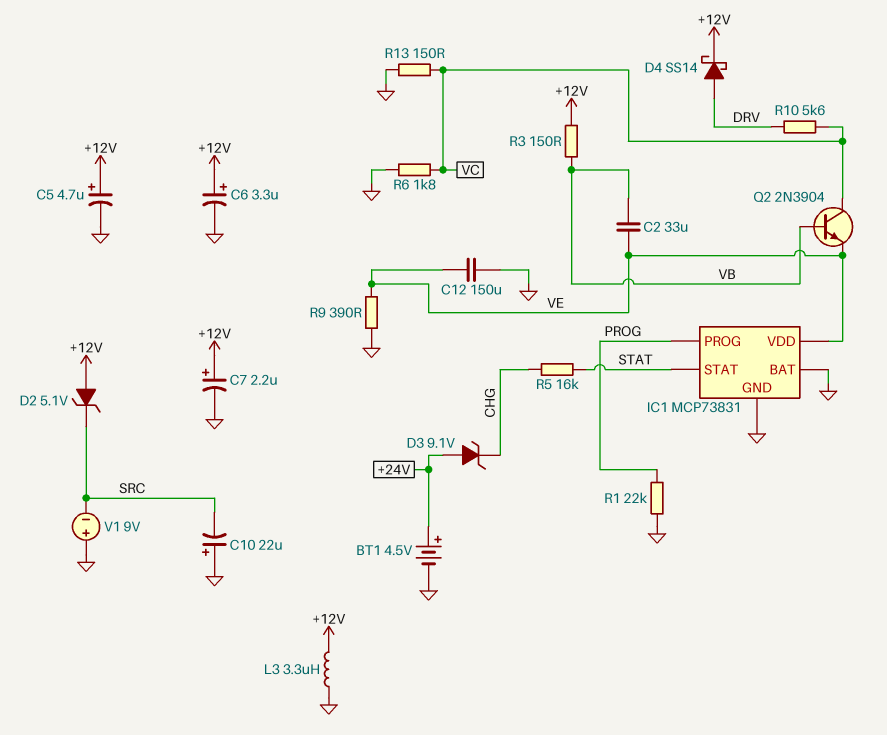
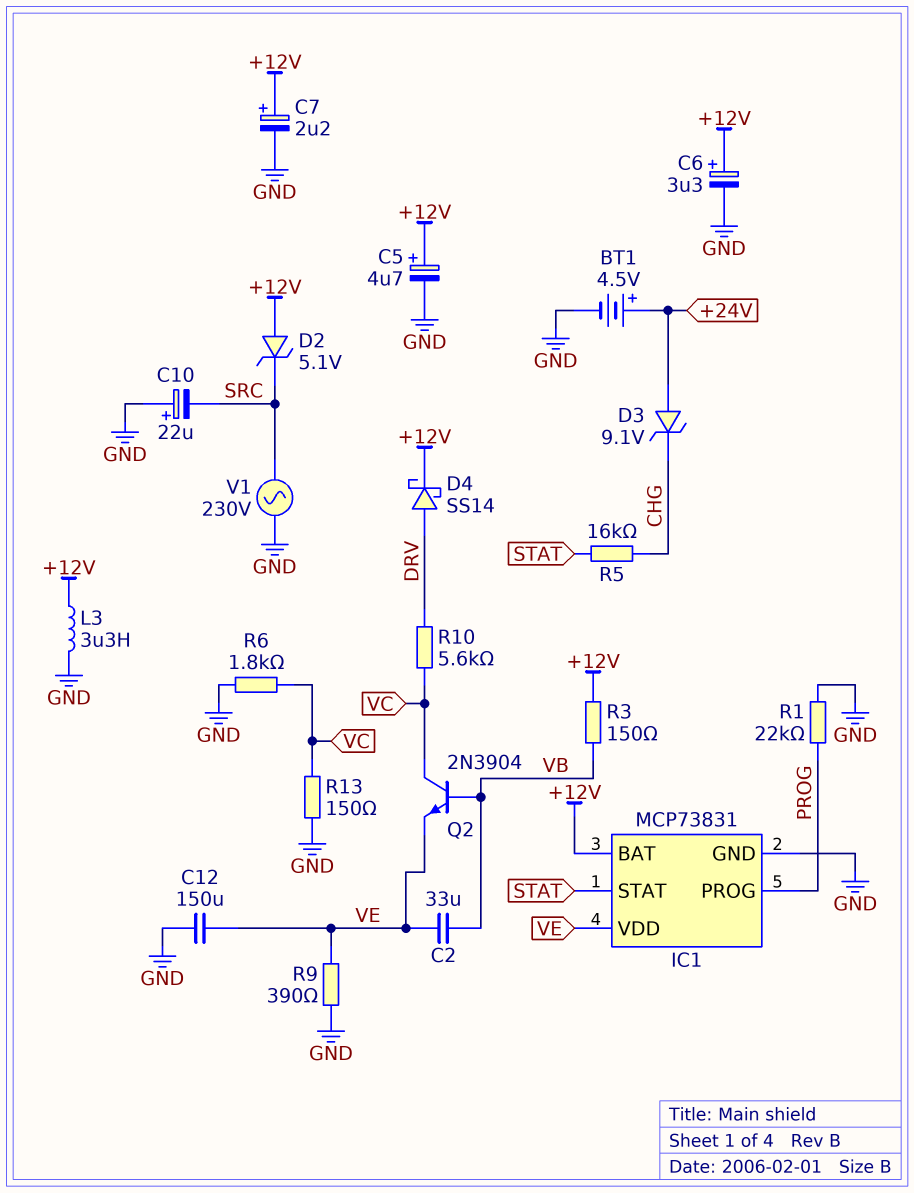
IC1 pin BAT: GND -> +12V
V1: 9V (plus GND, minus SRC) -> AC 230V (GND, SRC)

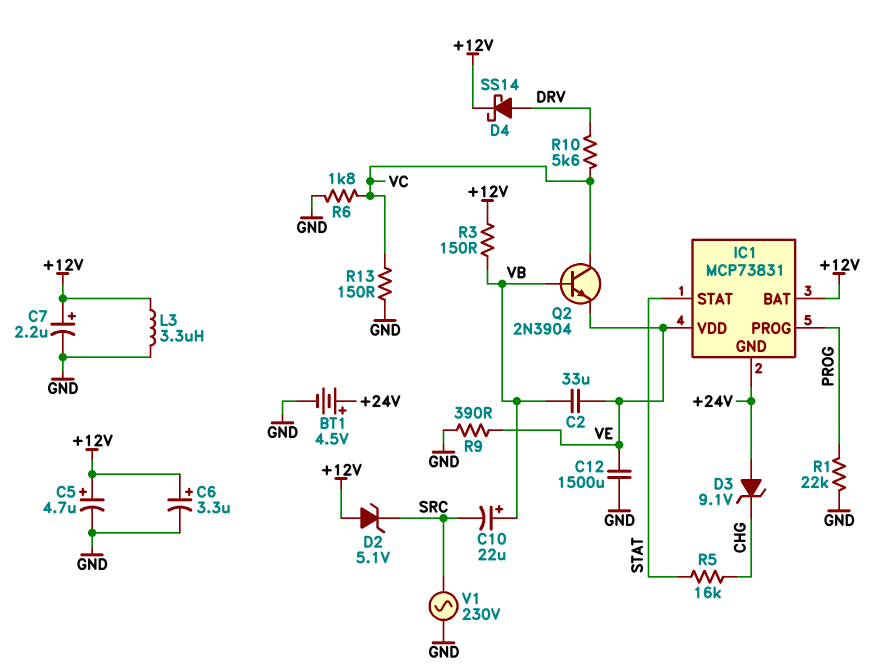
C10: 22uF (plus GND, minus SRC) -> 22uF (plus VB, minus SRC)
C12: 150uF (GND, VE) -> 1500uF (GND, VE)
IC1 pin GND: GND -> +24V

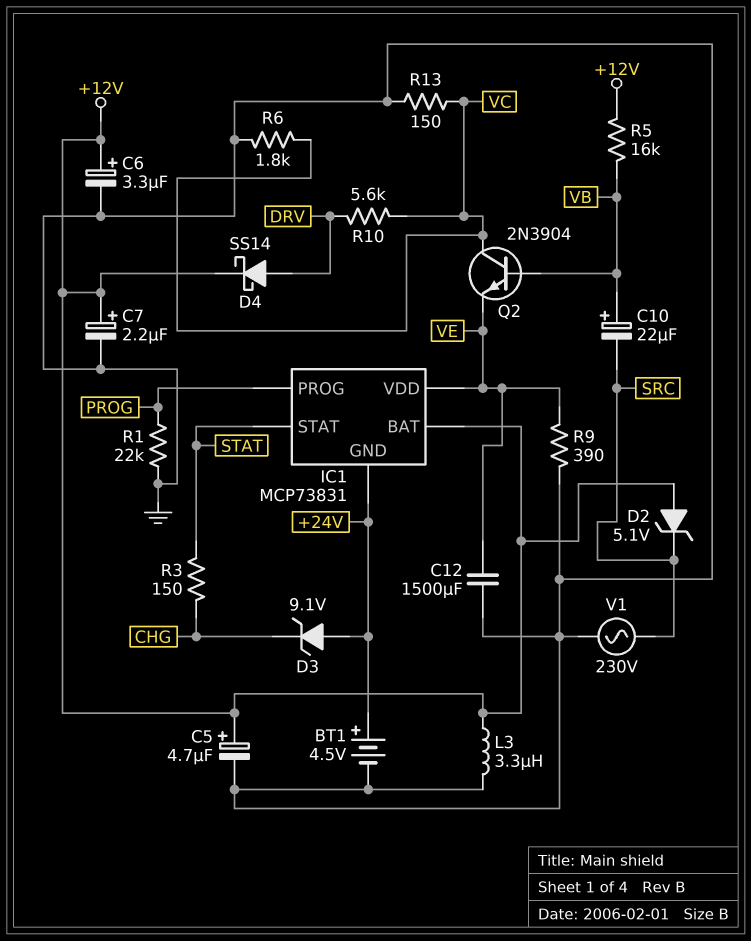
C2: 33uF (VB, VE) -> none
R3: 150 (+12V, VB) -> 150 (CHG, STAT)
R5: 16k (CHG, STAT) -> 16k (+12V, VB)

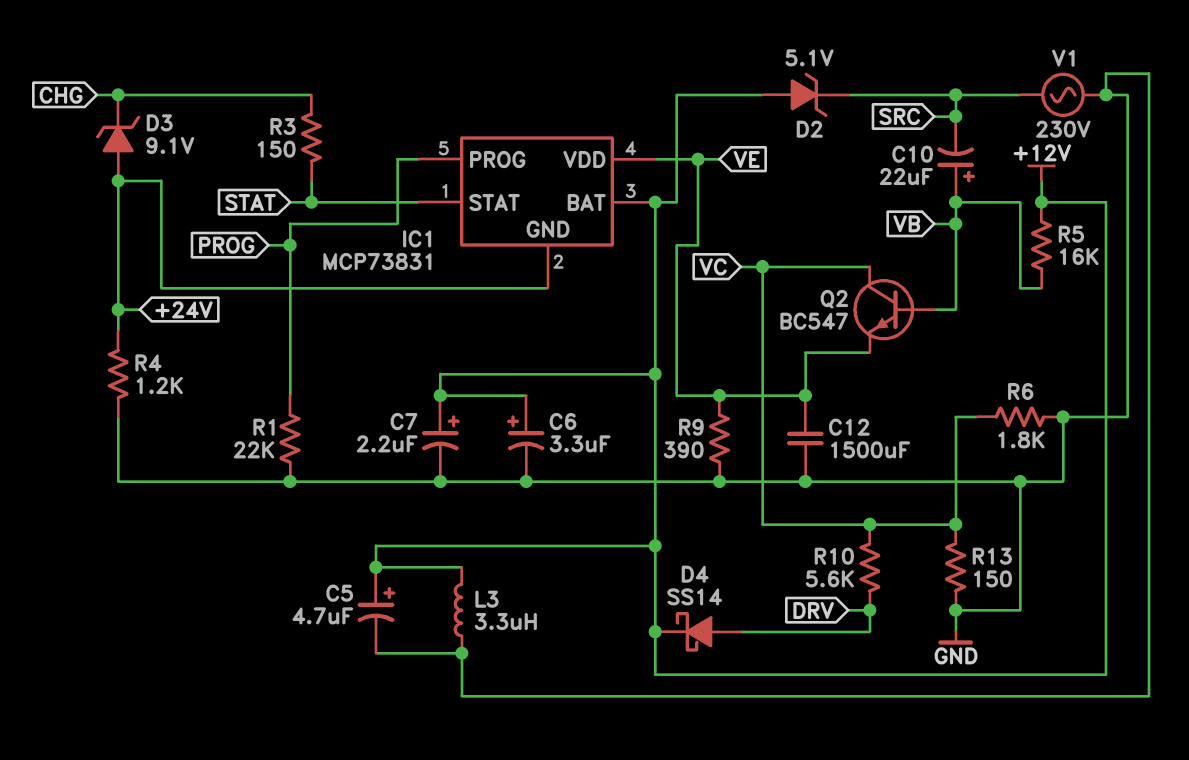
BT1: 4.5V (plus +24V, minus GND) -> none
Q2: NPN 2N3904 (B VB, C VC, E VE) -> NPN BC547 (B VB, C VC, E VE)
R4: none -> 1.2k (+24V, GND)

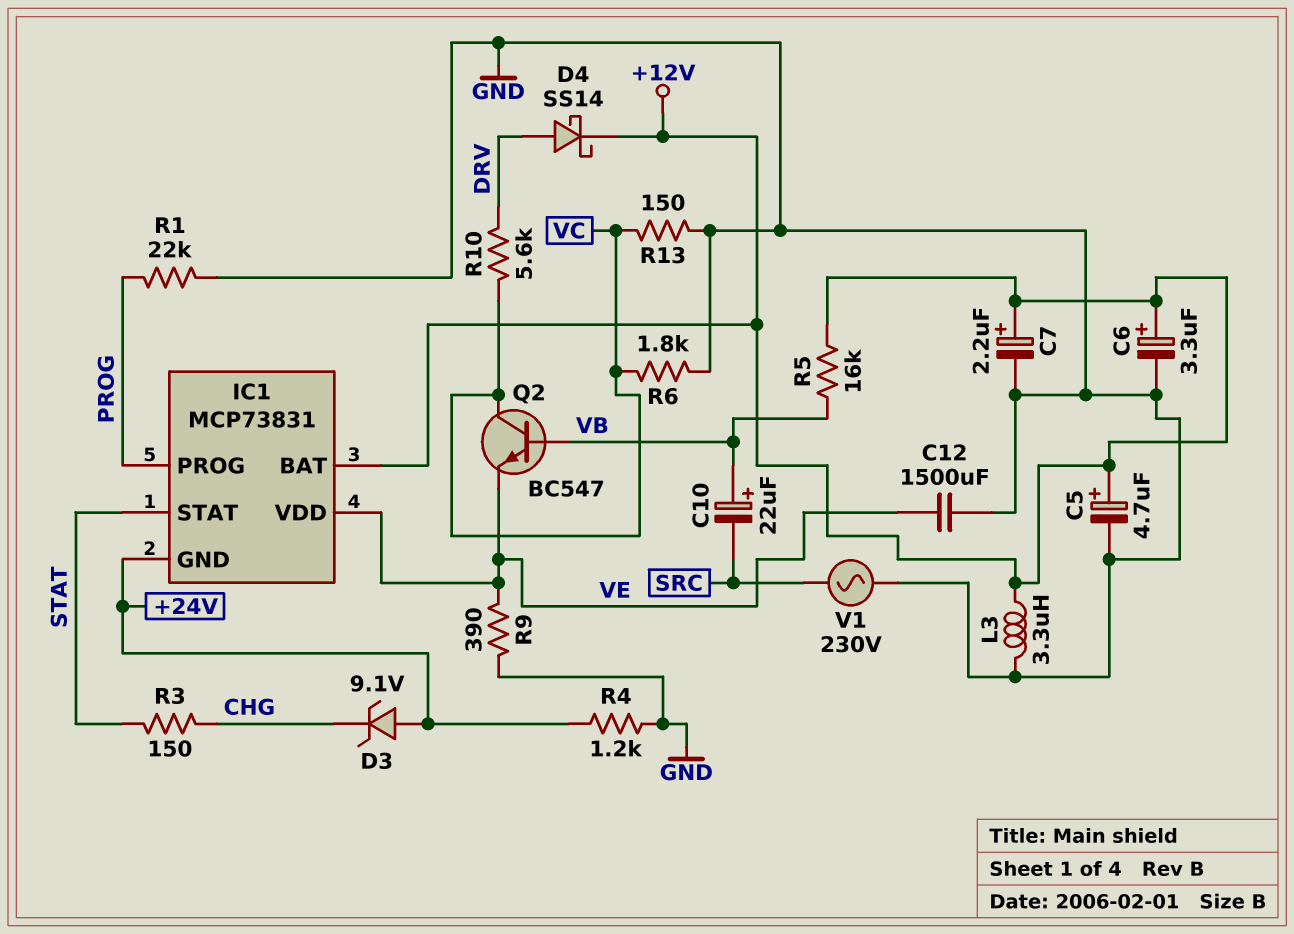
D2: zener 5.1V (A +12V, K SRC) -> none

